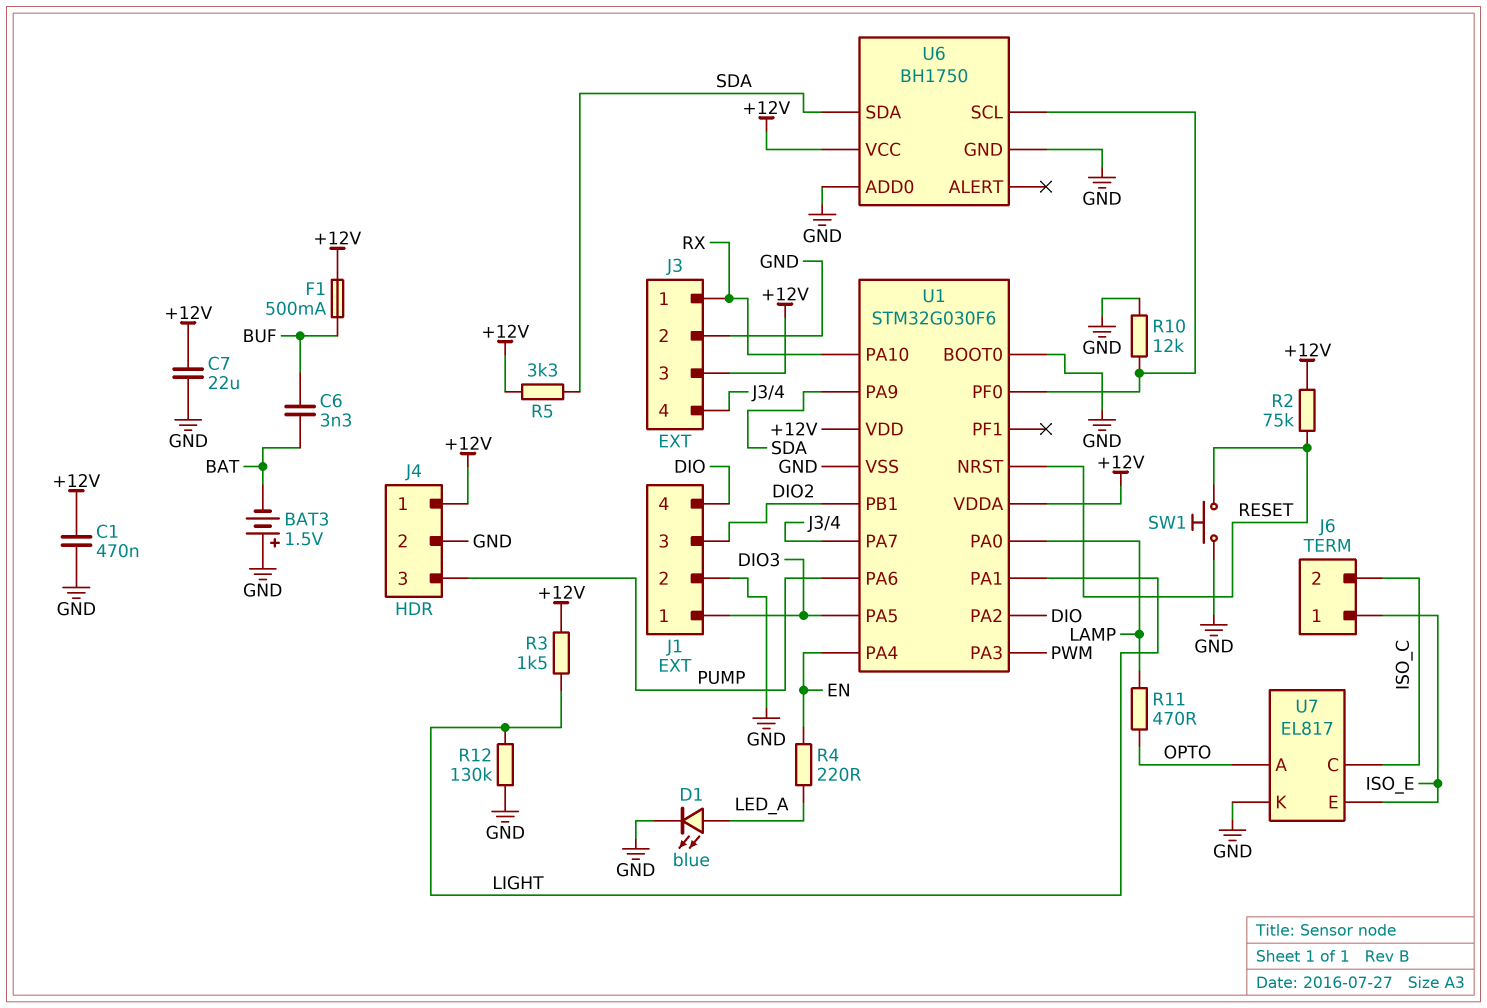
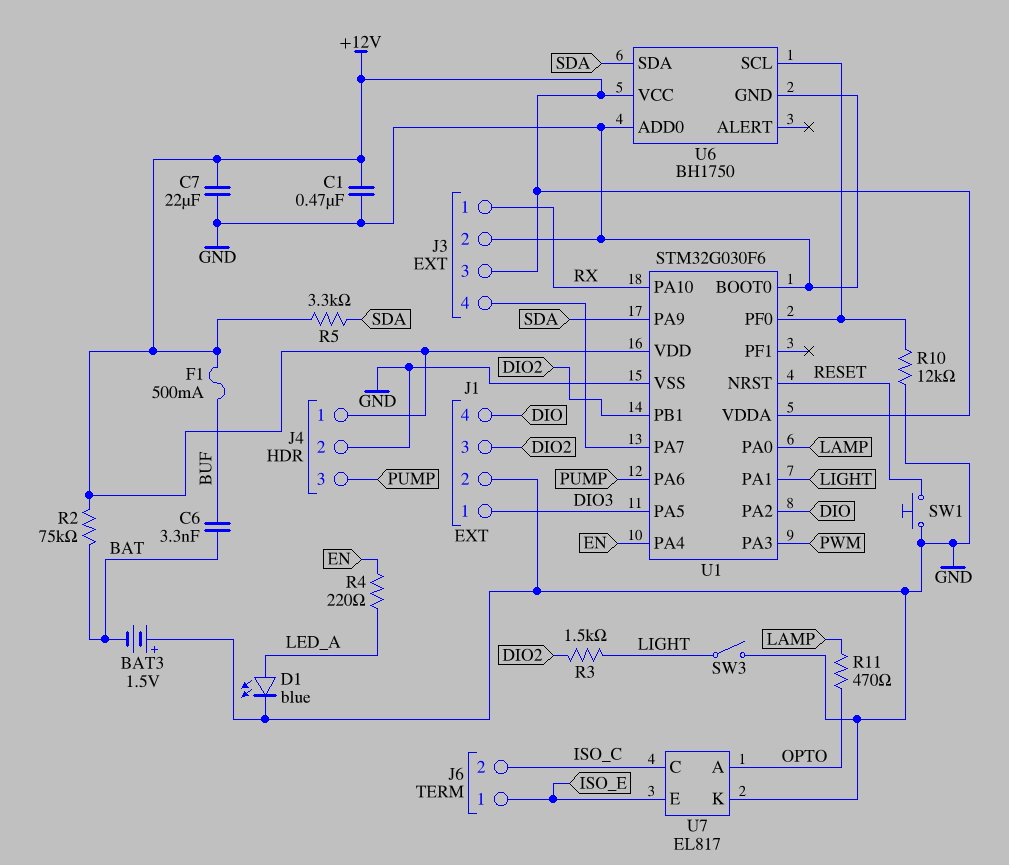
R2: 75k (+12V, RESET) -> 75k (+12V, BAT)
R3: 1.5k (+12V, LIGHT) -> 1.5k (DIO2, LIGHT)
R12: 130k (GND, LIGHT) -> none
SW3: none -> switch (GND, LIGHT)

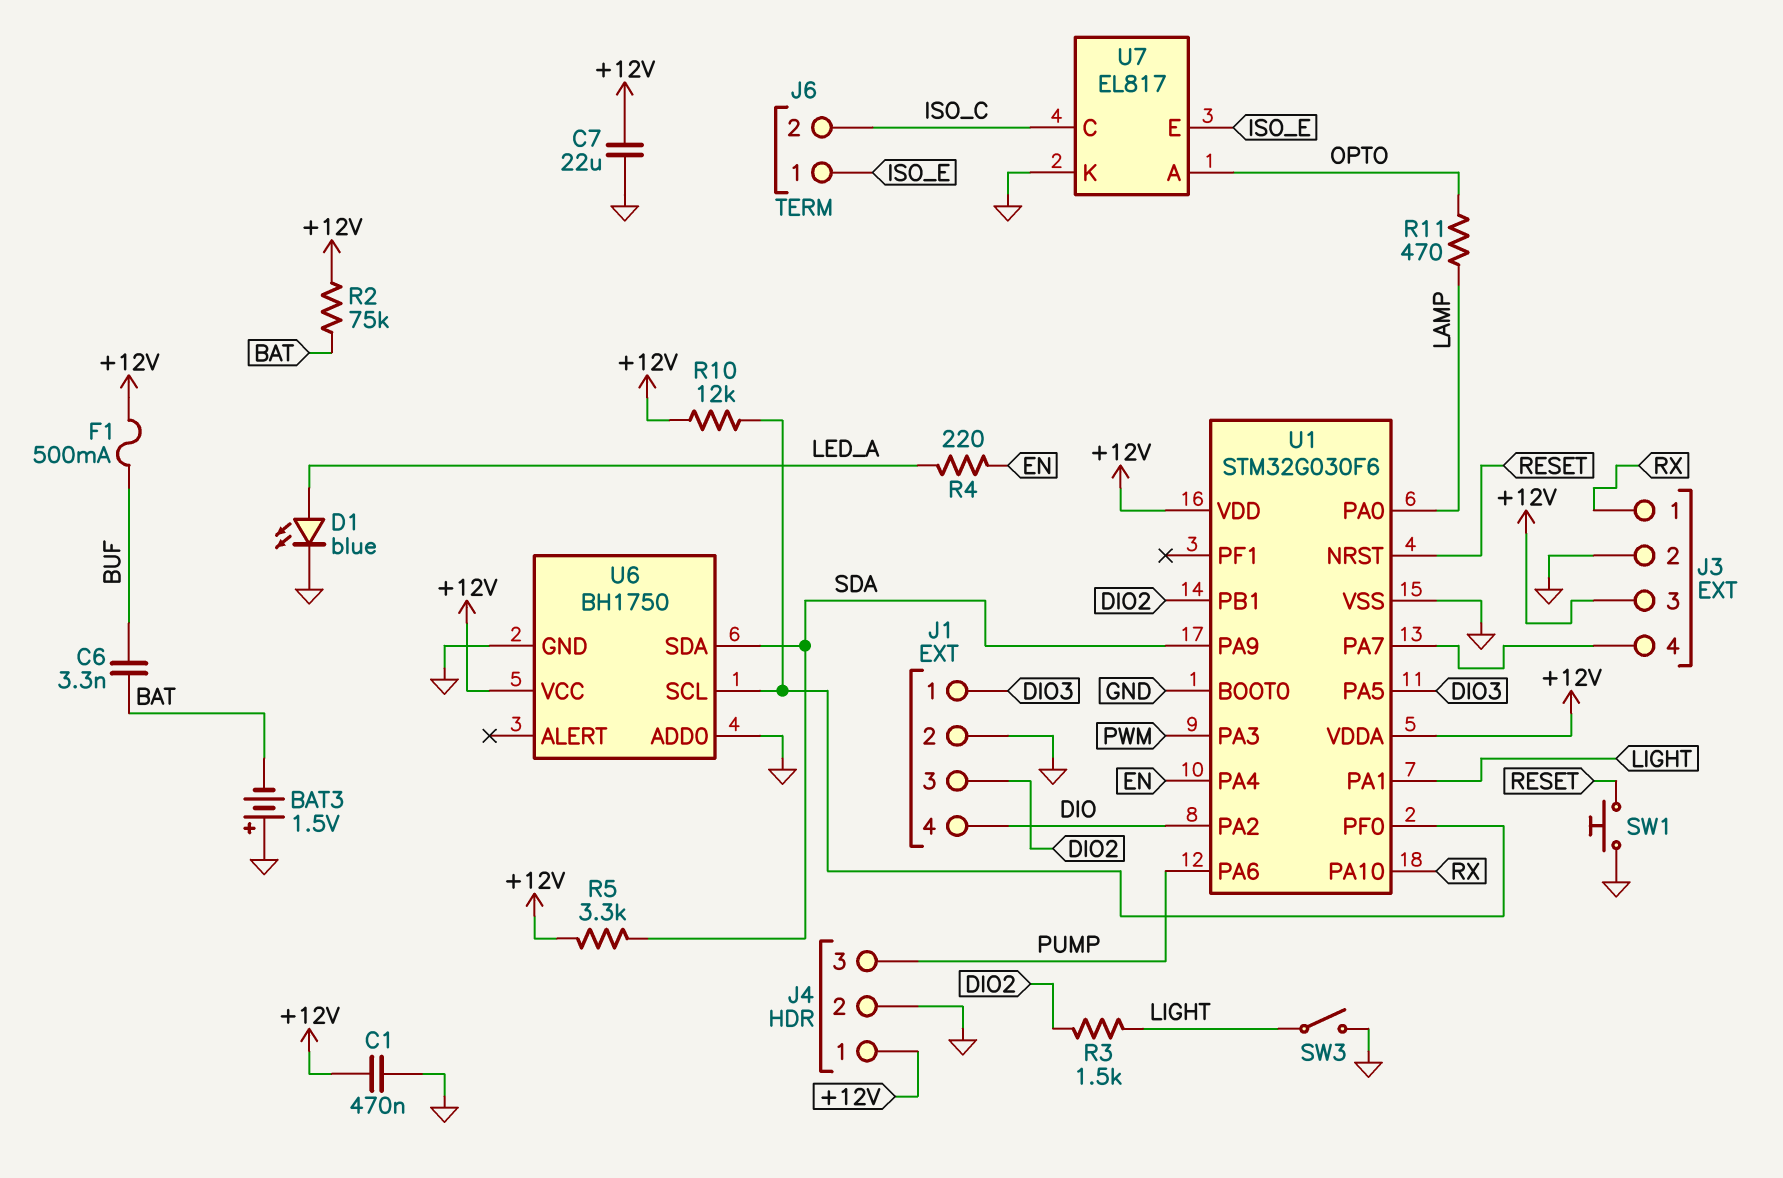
R10: 12k (GND, U1/PF0) -> 12k (+12V, U1/PF0)

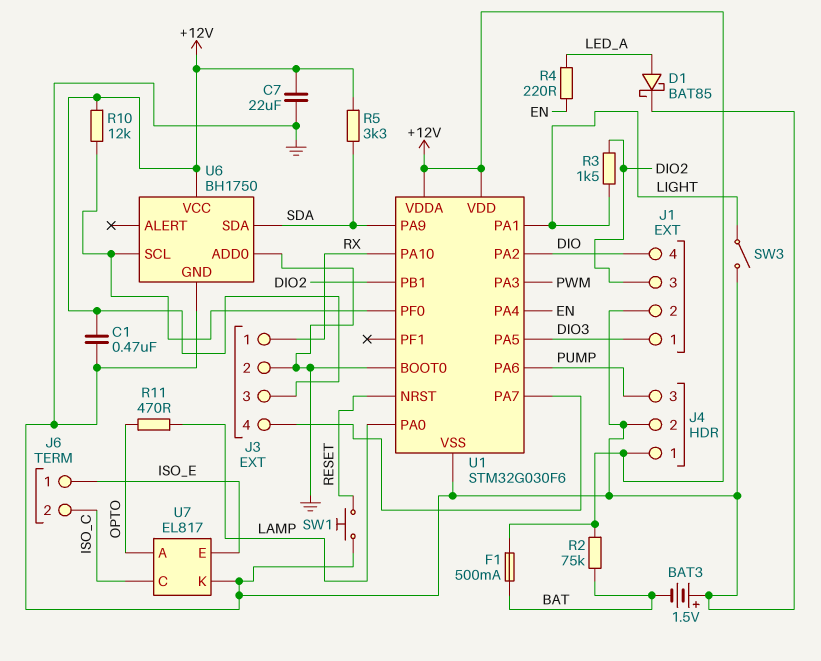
C6: 3.3nF (BAT, BUF) -> none
D1: LED blue (A LED_A, K GND) -> schottky BAT85 (A LED_A, K GND)
F1: 500mA (+12V, BUF) -> 500mA (+12V, BAT)

